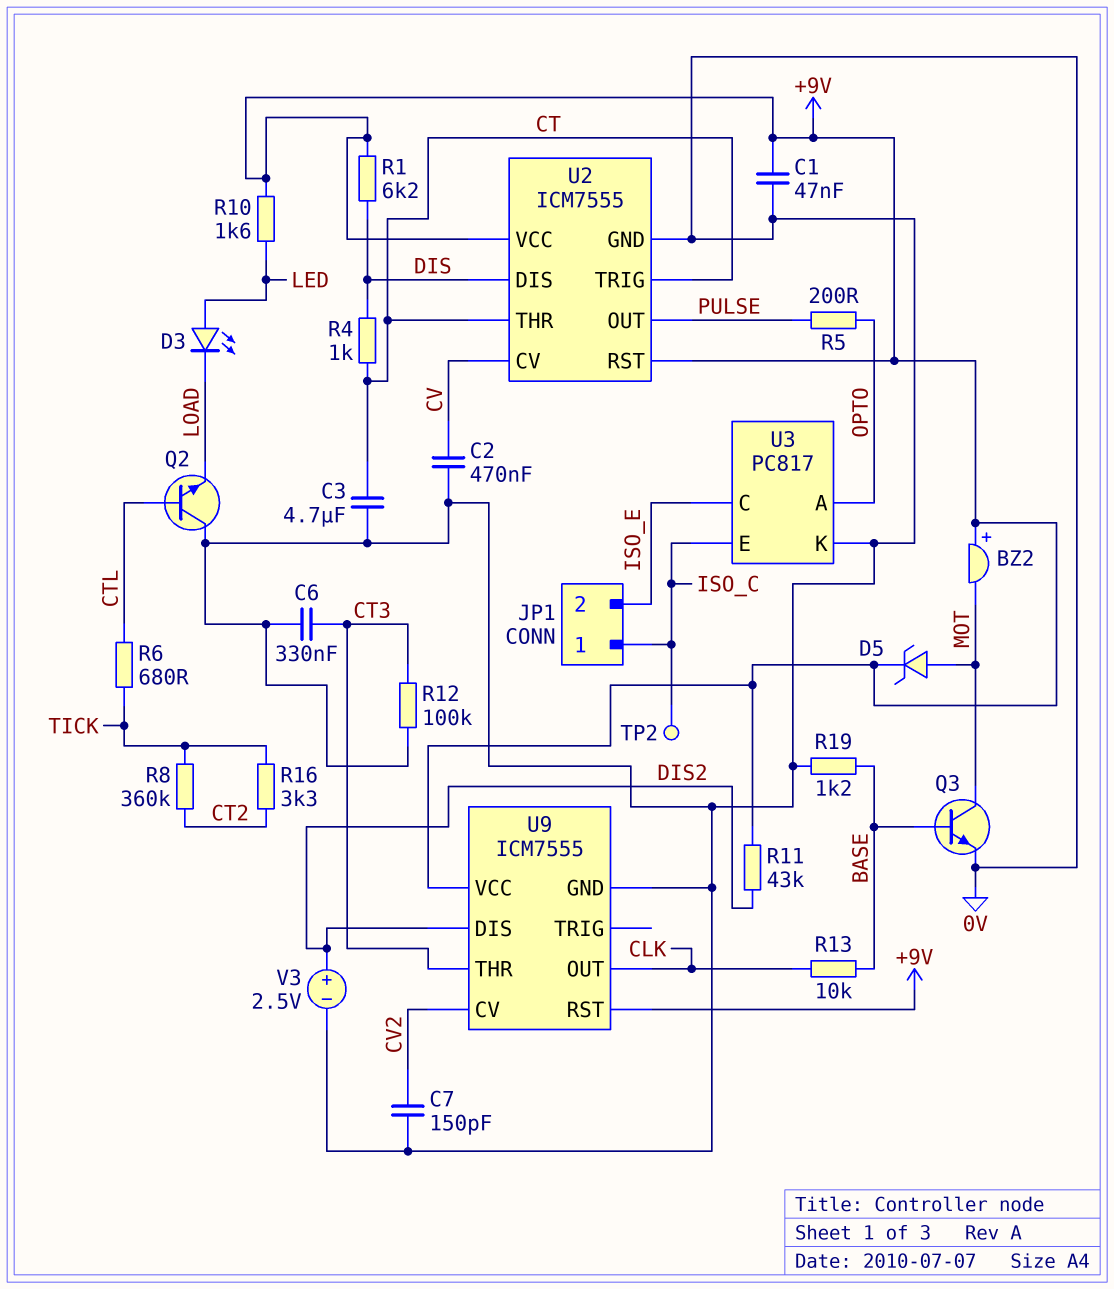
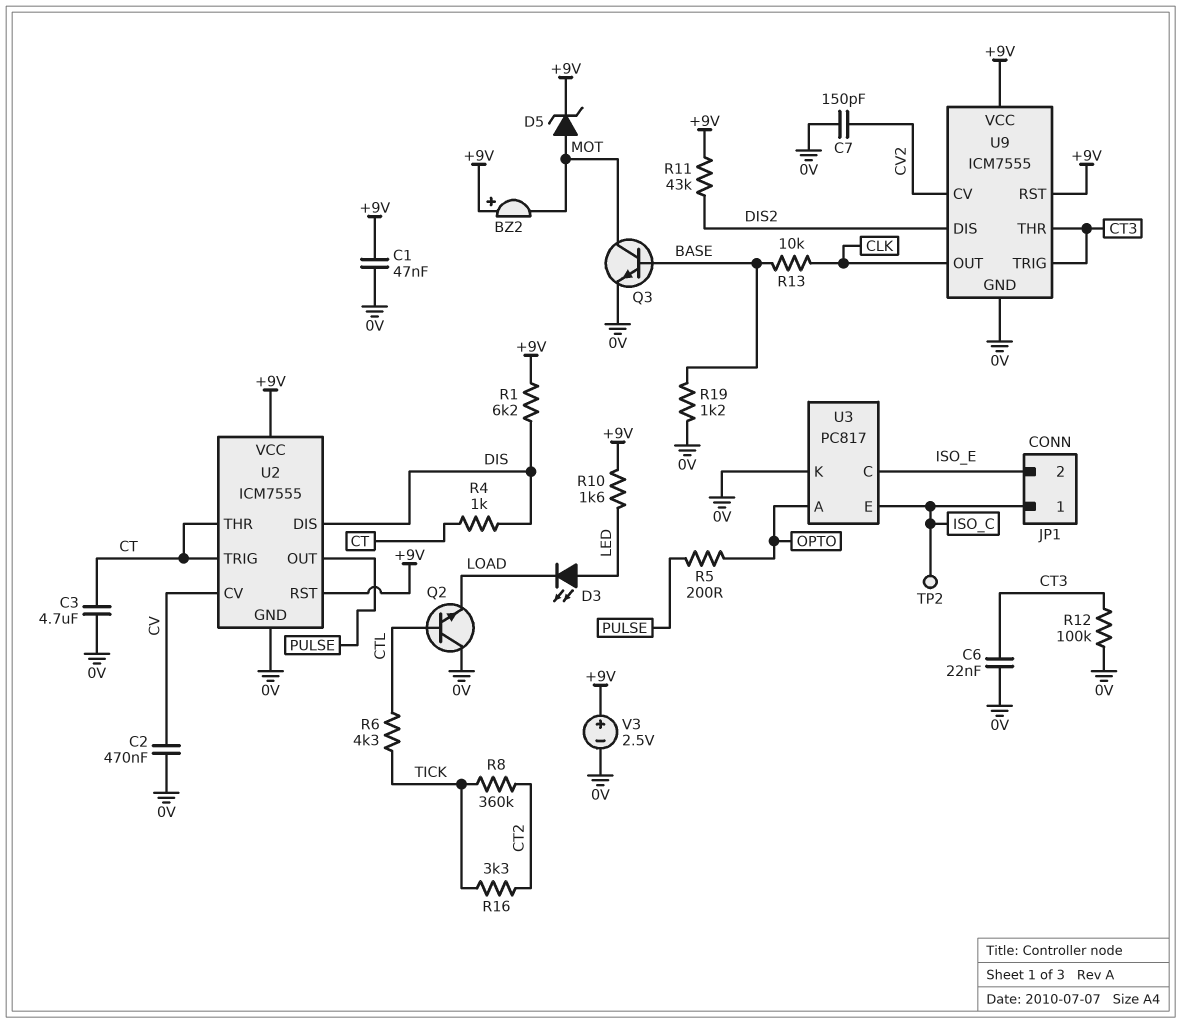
C6: 330nF (0V, CT3) -> 22nF (0V, CT3)
R6: 680 (CTL, TICK) -> 4.3k (CTL, TICK)
U9 pin TRIG: none -> CT3
V3: 2.5V (plus DIS2, minus 0V) -> 2.5V (plus +9V, minus 0V)

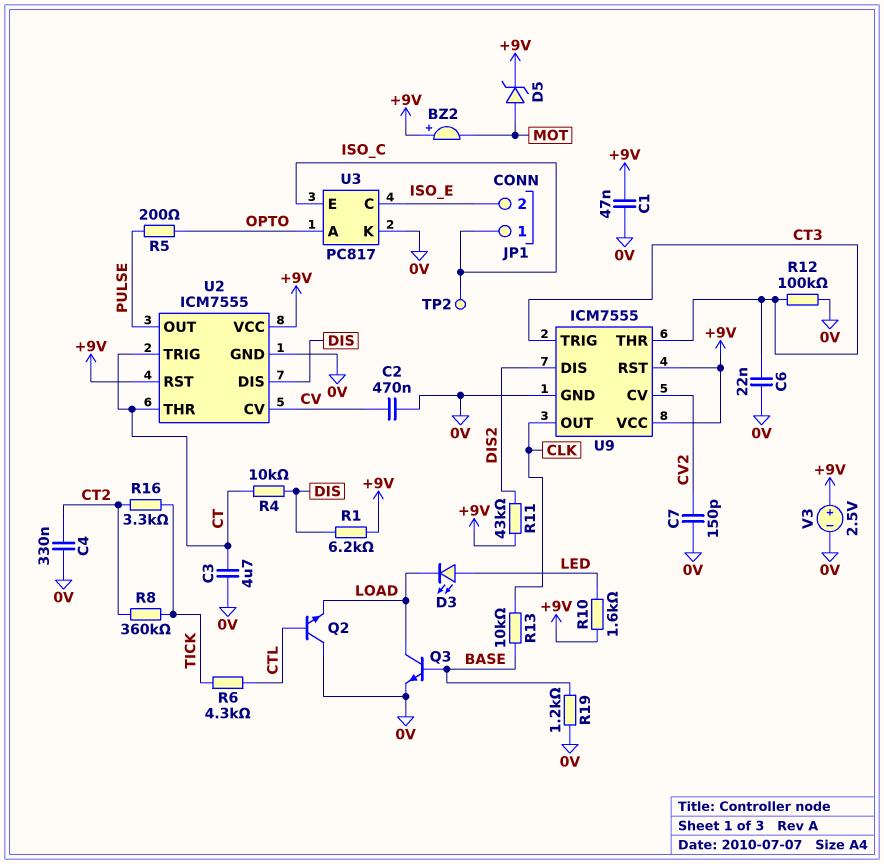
C4: none -> 330nF (0V, CT2)
Q3: NPN (B BASE, C MOT, E 0V) -> NPN (B BASE, C LOAD, E 0V)
R4: 1k (CT, DIS) -> 10k (CT, DIS)

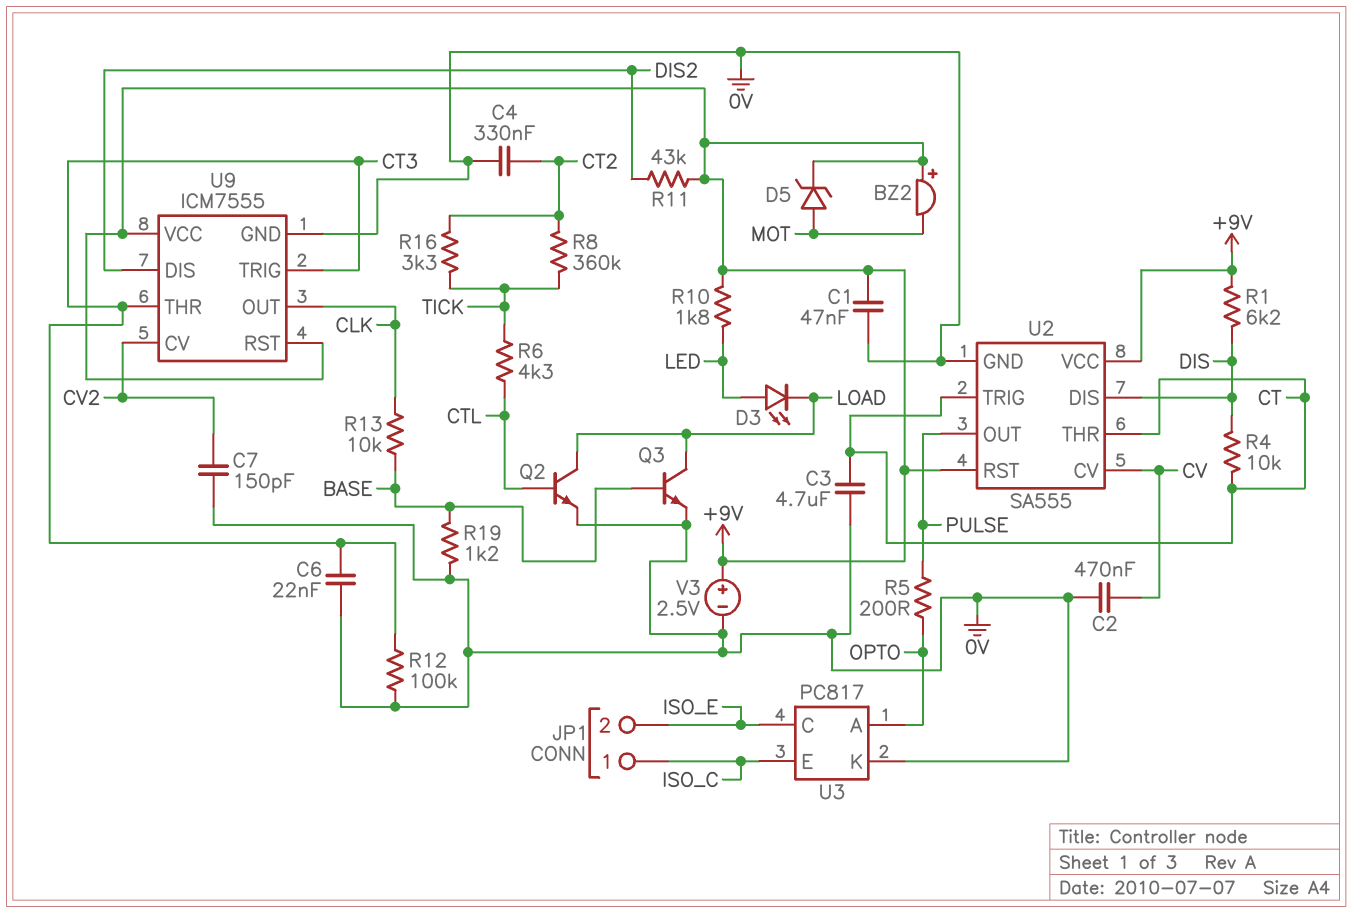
Q2: NPN (B CTL, C 0V, E LOAD) -> NPN (B CTL, C LOAD, E 0V)
R10: 1.6k (+9V, LED) -> 1.8k (+9V, LED)
TP2: test point (ISO_C) -> none
U2: ICM7555 -> SA555

